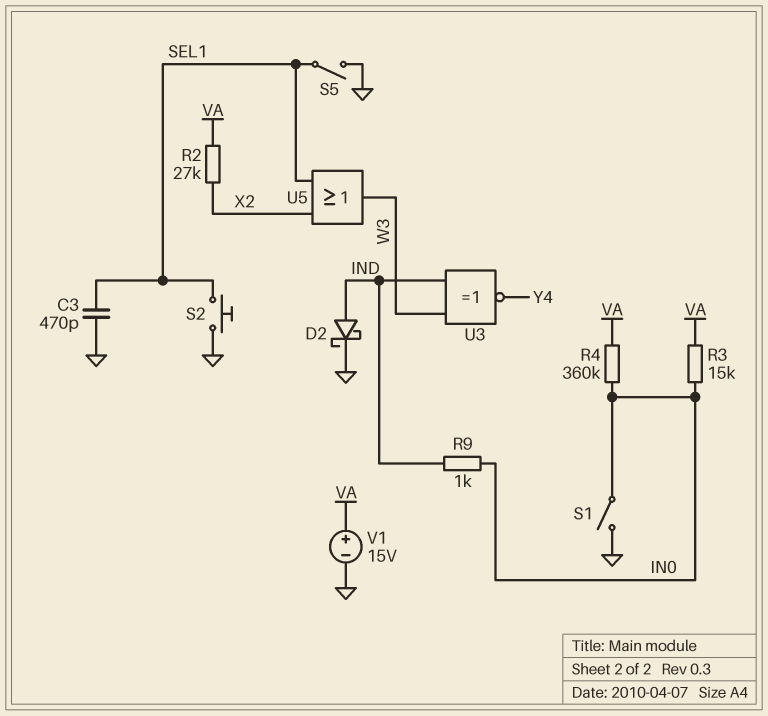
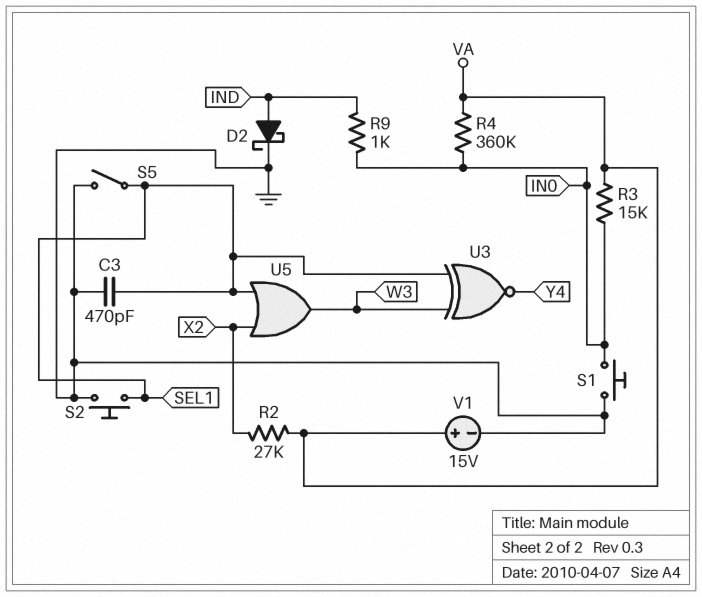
S1: switch (GND, IN0) -> button (GND, IN0)
U3: XNOR (in IND, in W3, out Y4) -> XNOR (in SEL1, in W3, out Y4)

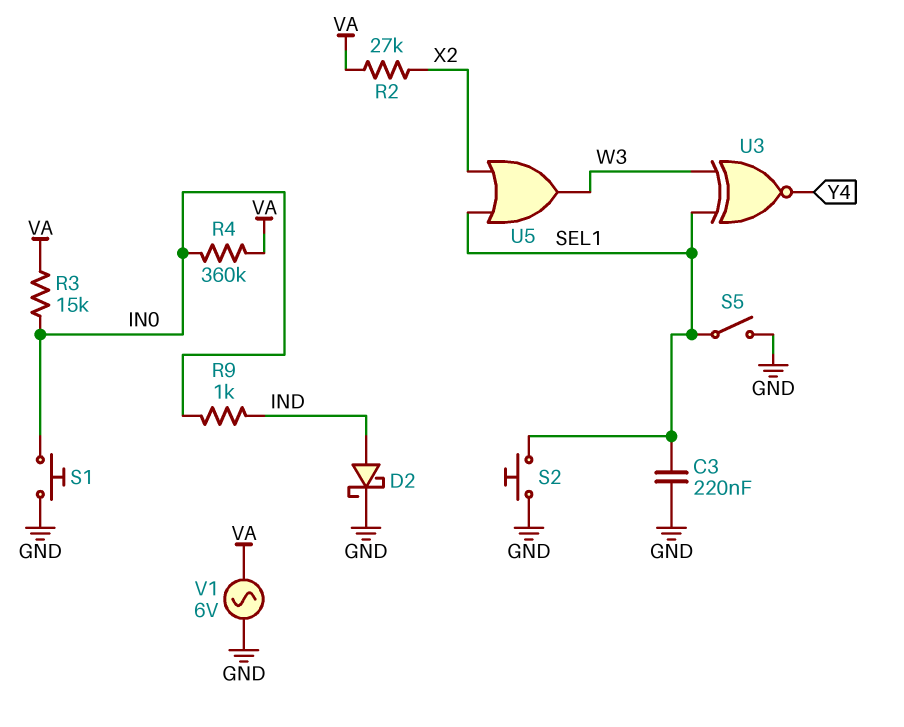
C3: 470pF (GND, SEL1) -> 220nF (GND, SEL1)
V1: 15V (plus VA, minus GND) -> AC 6V (GND, VA)

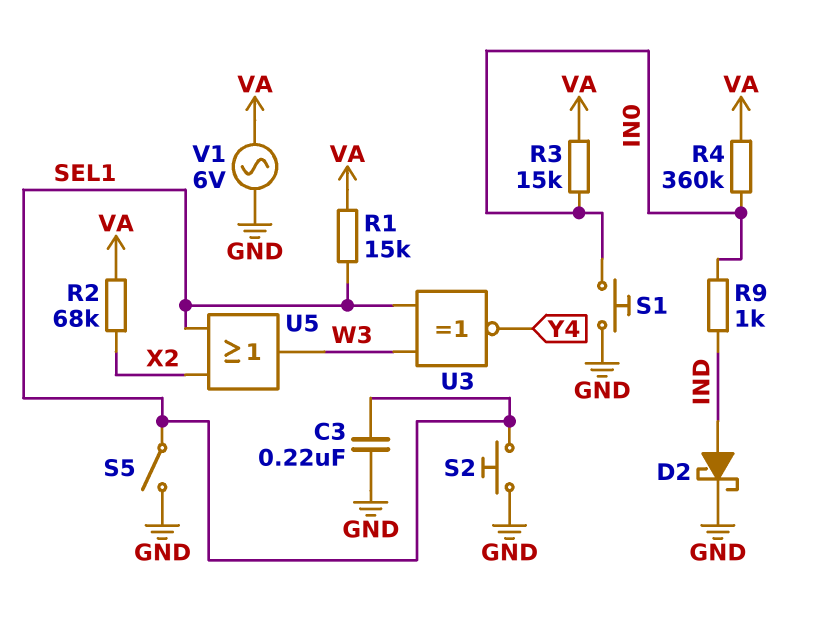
R1: none -> 15k (SEL1, VA)
R2: 27k (VA, X2) -> 68k (VA, X2)

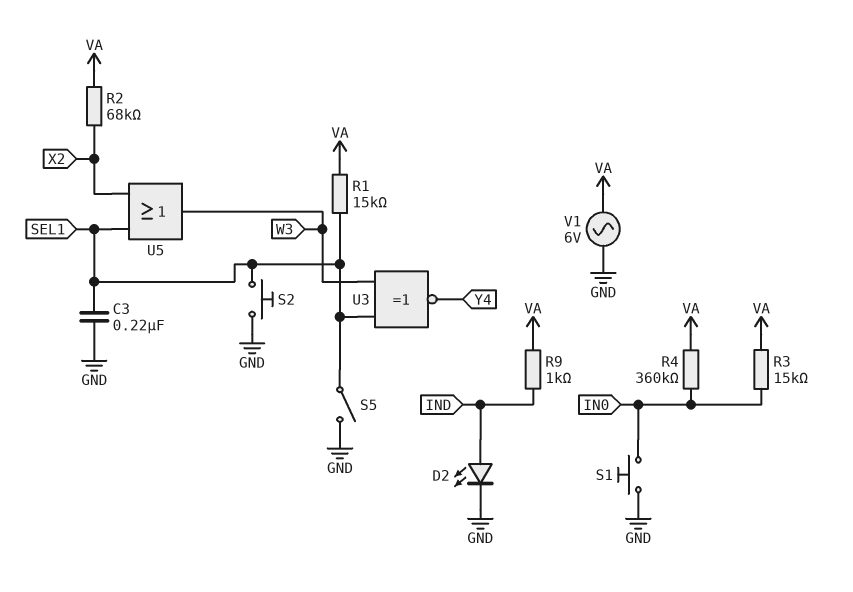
D2: schottky (A IND, K GND) -> LED (A IND, K GND)
R9: 1k (IN0, IND) -> 1k (IND, VA)

